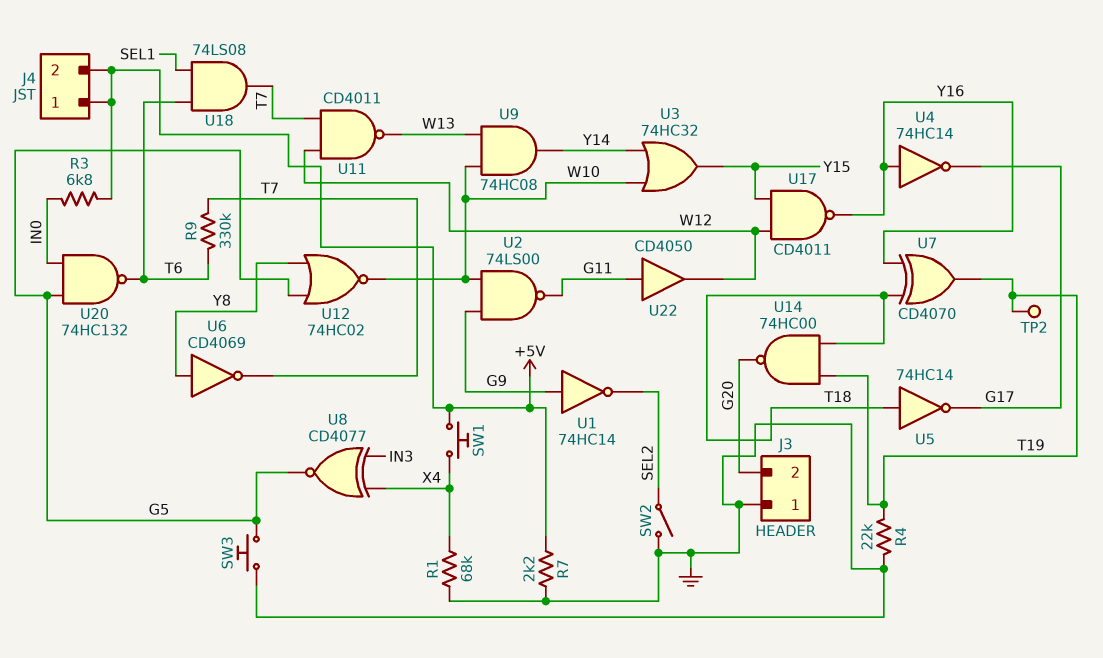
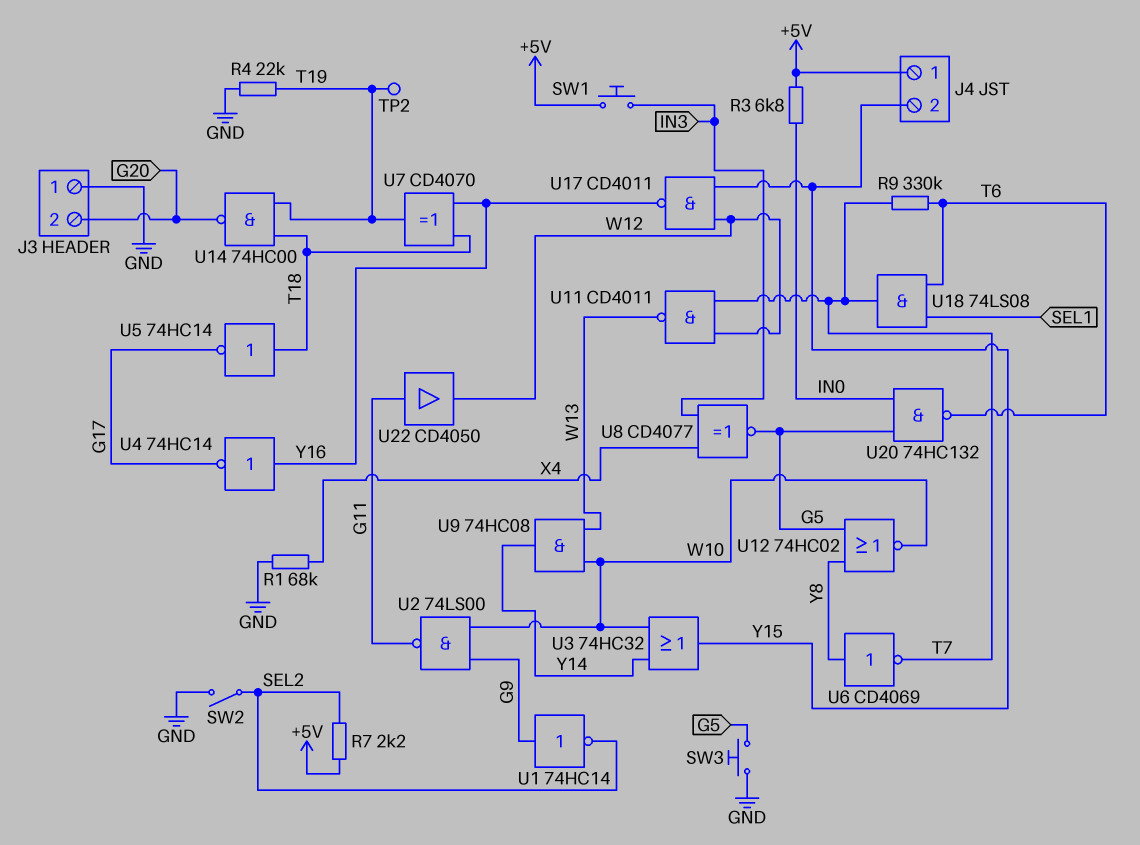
J4 pin 2: +5V -> Y15
R7: 2.2k (+5V, GND) -> 2.2k (+5V, SEL2)
SW1: button (+5V, X4) -> button (+5V, IN3)

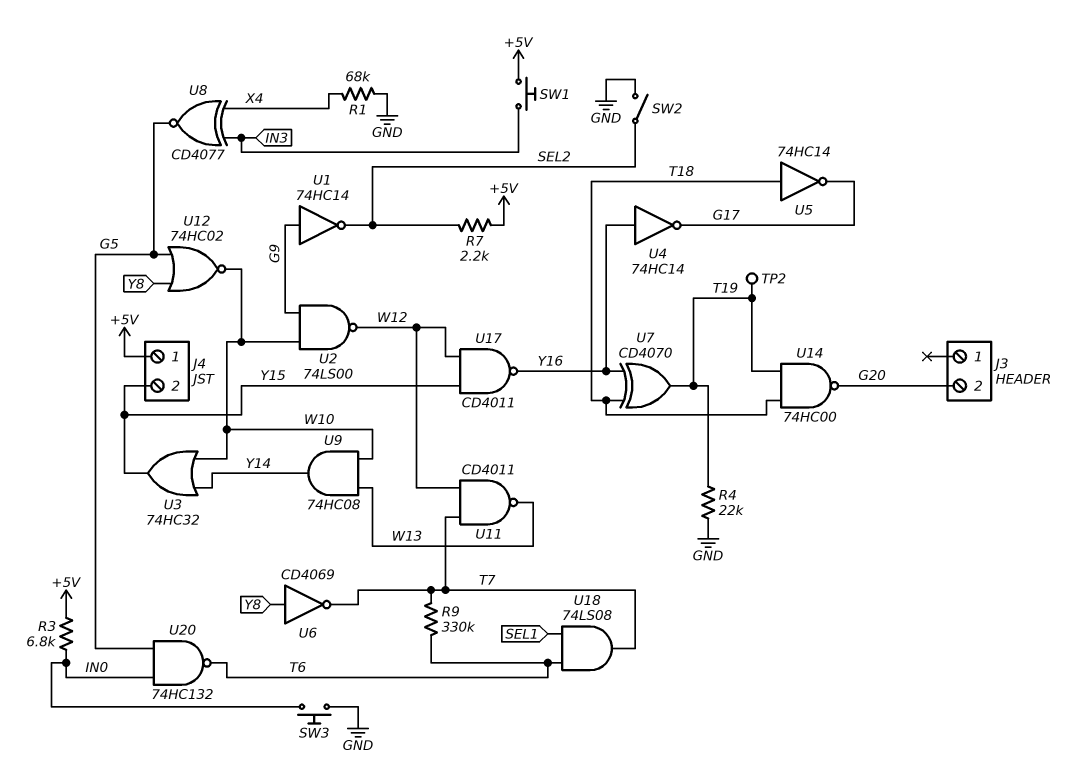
J3 pin 1: GND -> none
SW3: button (G5, GND) -> button (GND, IN0)
U2: NAND 74LS00 (in G9, in W10, out G11) -> NAND 74LS00 (in G9, in W10, out W12)
U22: buffer CD4050 (in G11, out W12) -> none

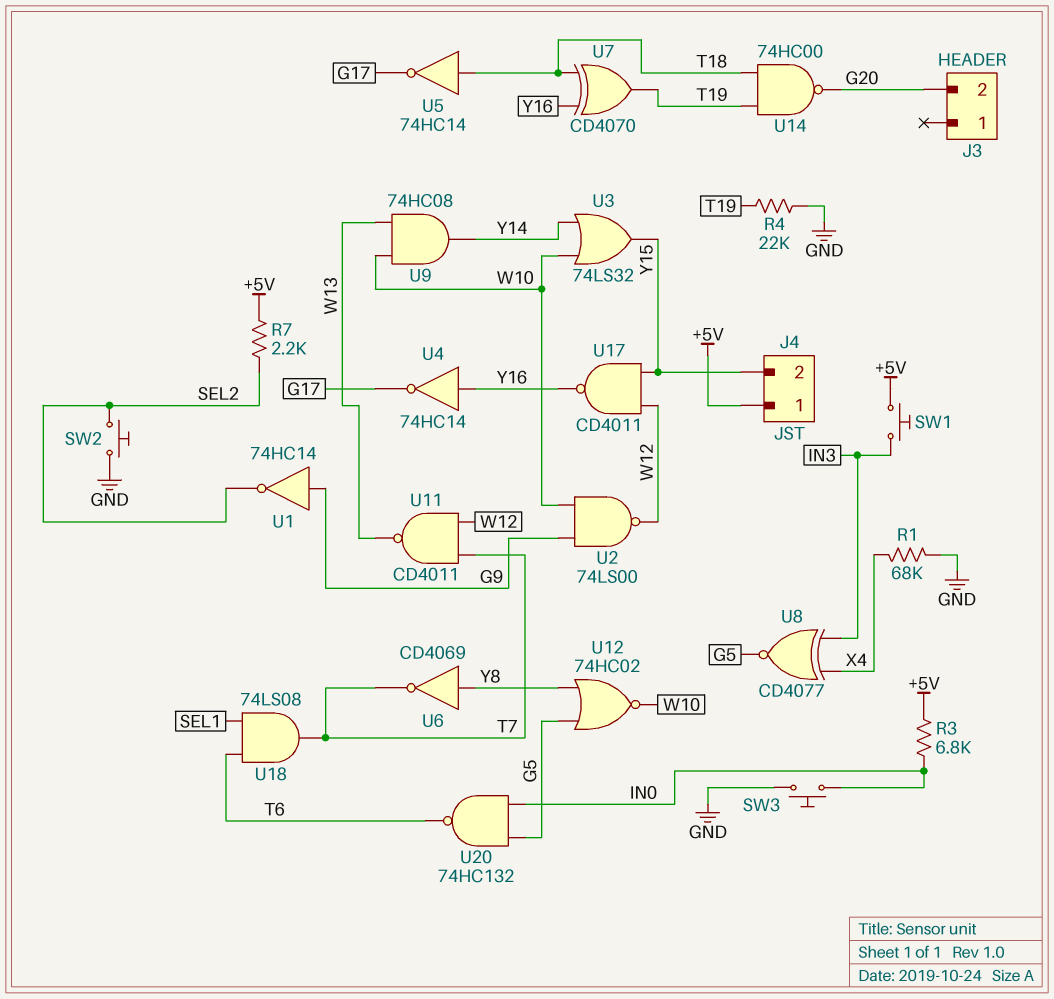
R9: 330k (T6, T7) -> none
SW2: switch (GND, SEL2) -> button (GND, SEL2)
TP2: test point (T19) -> none
U3: OR 74HC32 (in W10, in Y14, out Y15) -> OR 74LS32 (in W10, in Y14, out Y15)

